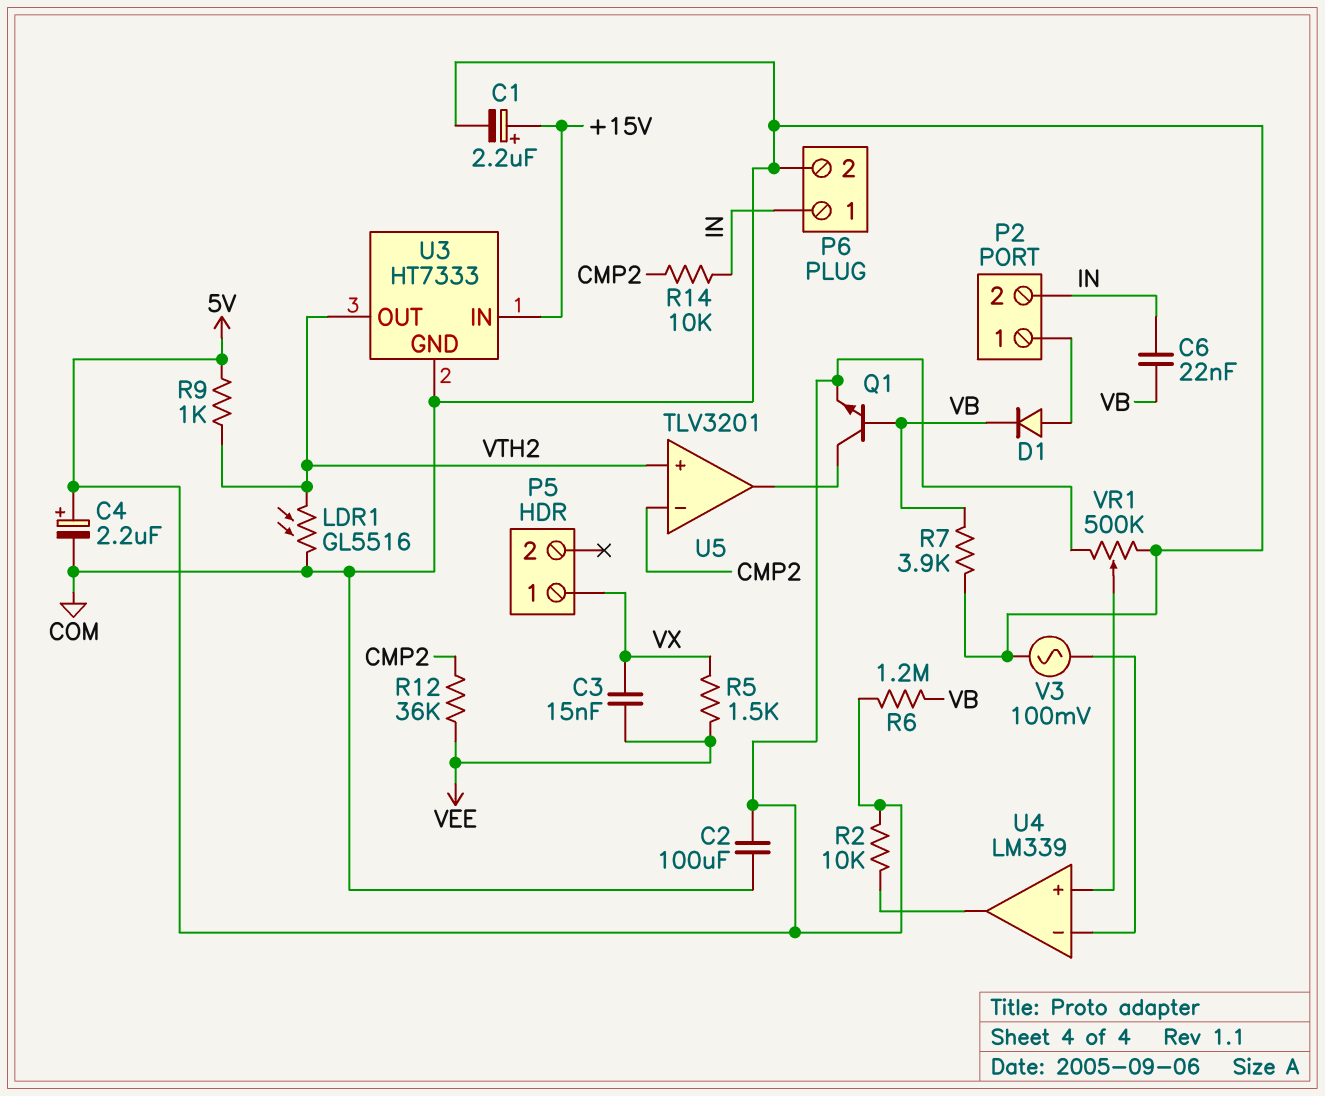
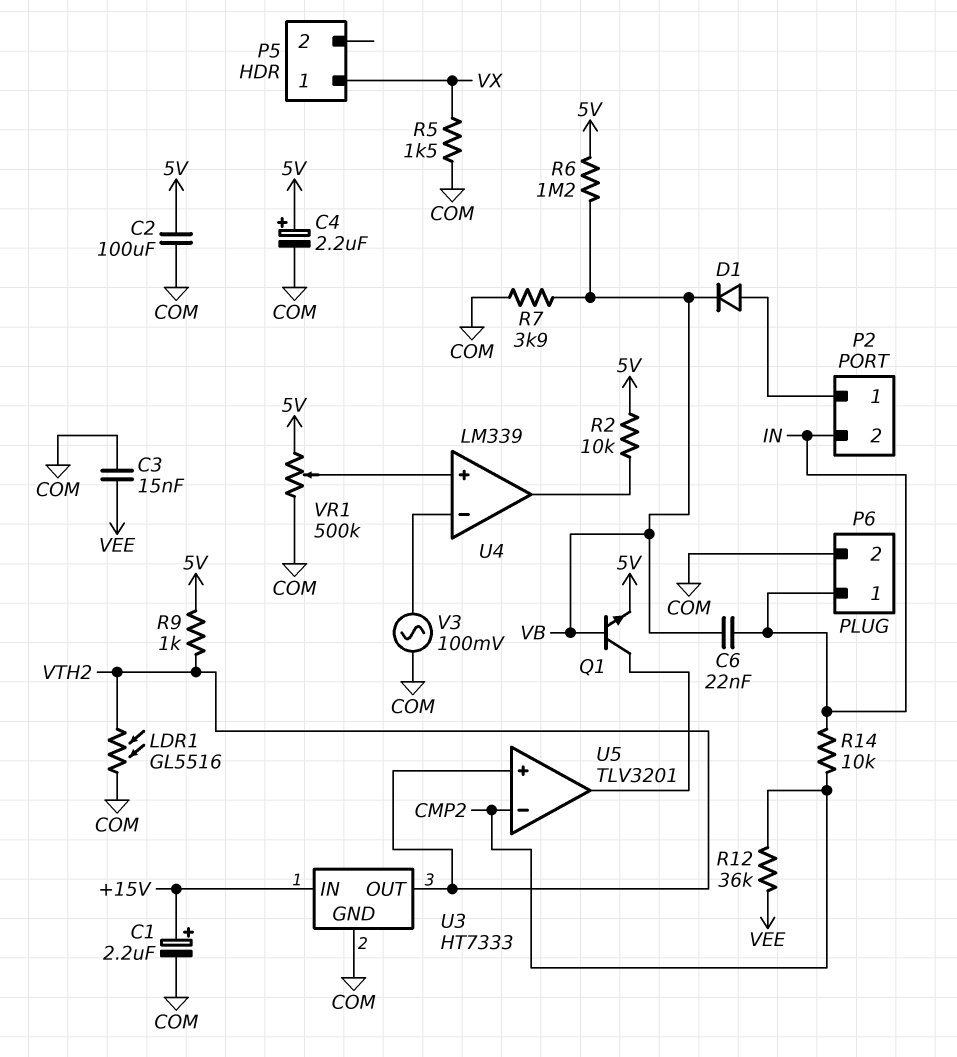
C3: 15nF (VEE, VX) -> 15nF (COM, VEE)
R5: 1.5k (VEE, VX) -> 1.5k (COM, VX)

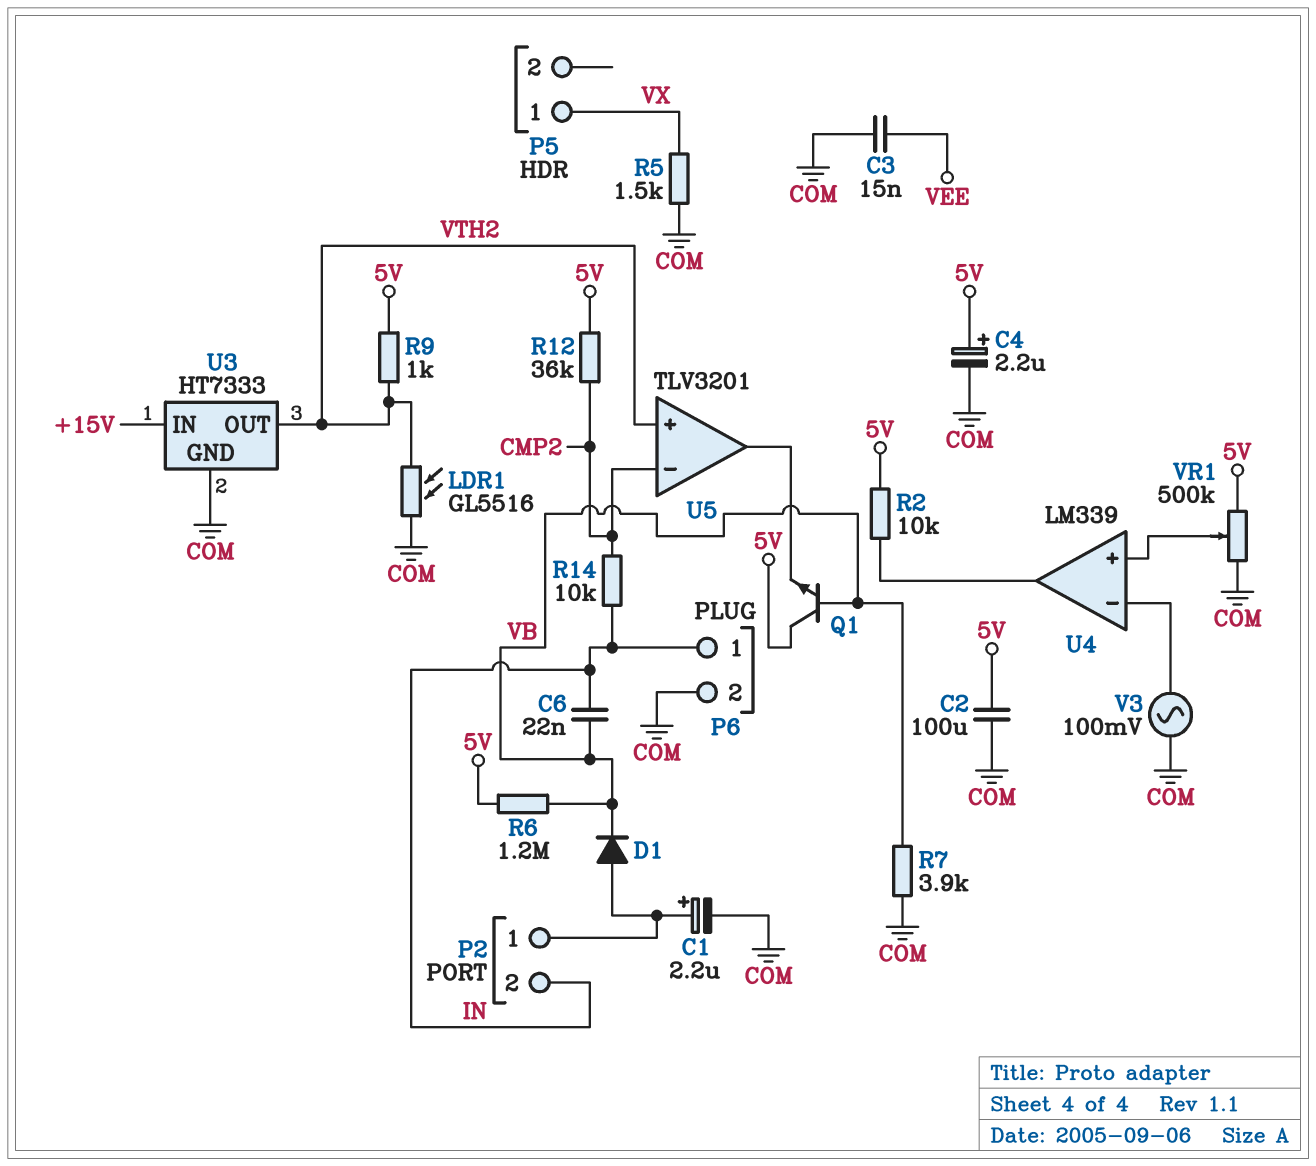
C1: 2.2uF (plus +15V, minus COM) -> 2.2uF (plus P2/1, minus COM)
Q1: NPN (B VB, C U5/out, E 5V) -> NPN (B VB, C 5V, E U5/out)
R12: 36k (CMP2, VEE) -> 36k (5V, CMP2)

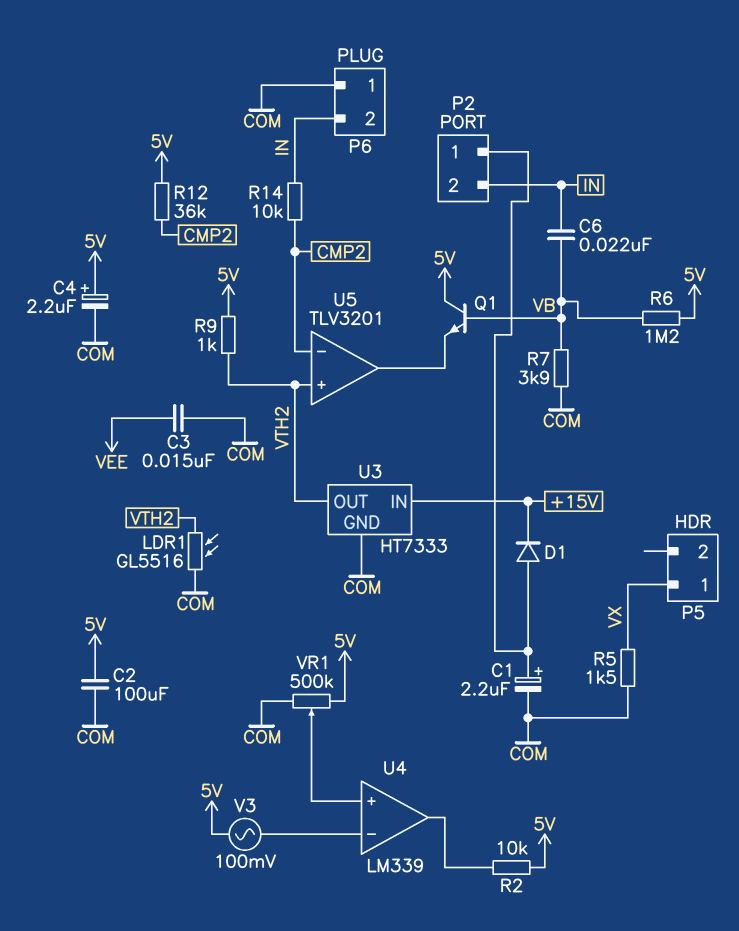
D1: diode (A P2/1, K VB) -> diode (A P2/1, K +15V)
P6 pin 1: IN -> COM
P6 pin 2: COM -> IN
V3: AC 100mV (COM, U4/in-) -> AC 100mV (5V, U4/in-)

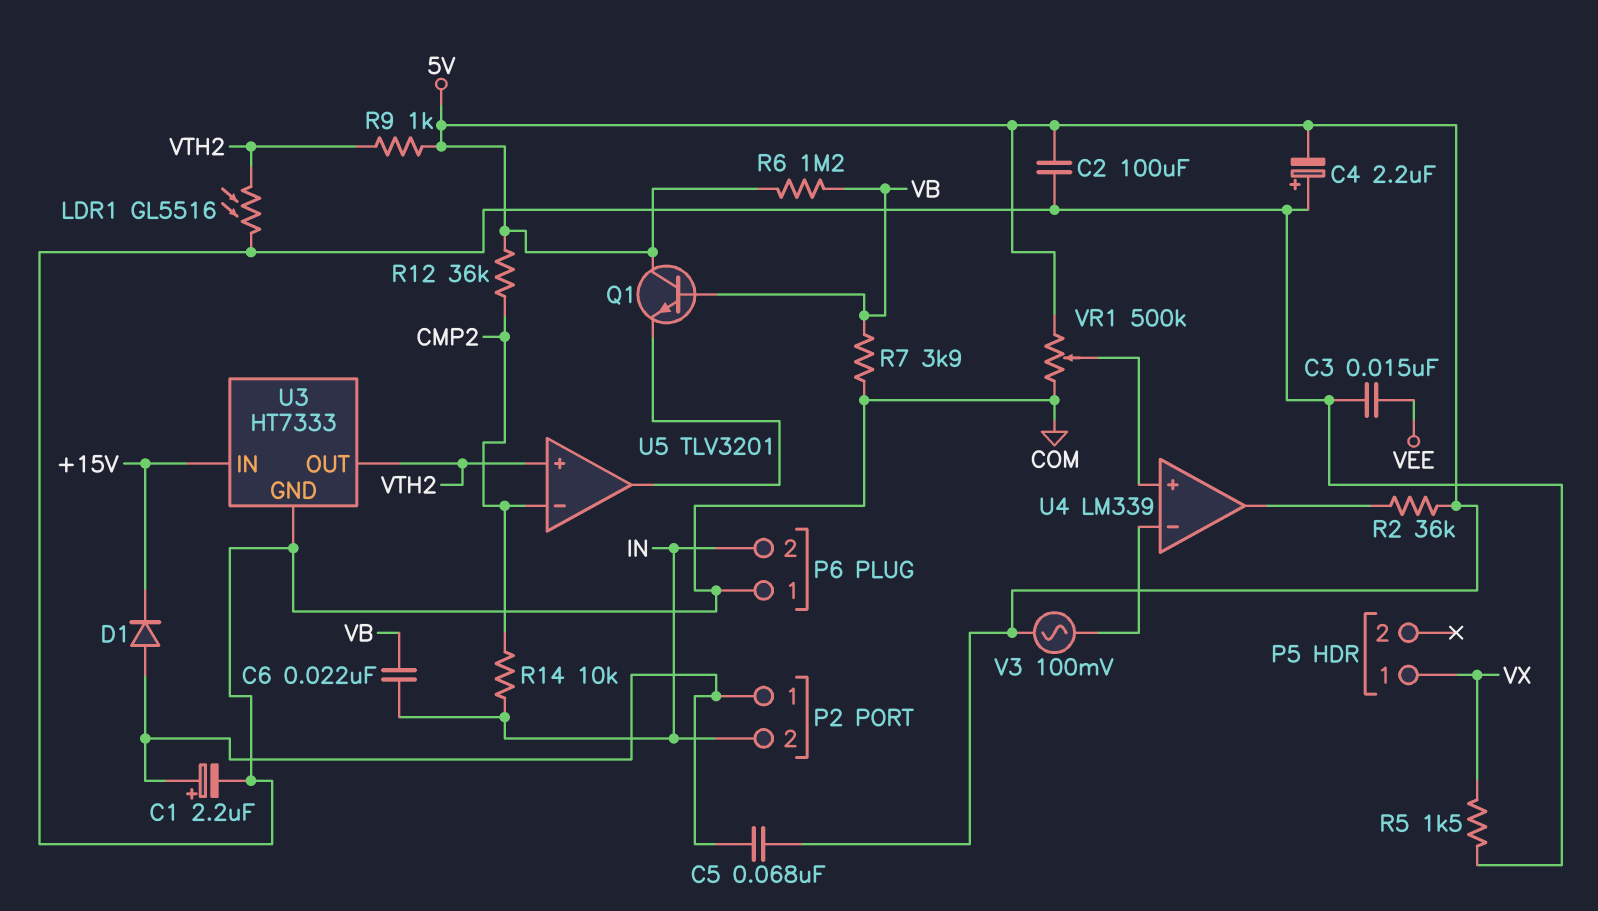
C4: 2.2uF (plus 5V, minus COM) -> 2.2uF (plus COM, minus 5V)
C5: none -> 68nF (5V, P2/1)
R2: 10k (5V, U4/out) -> 36k (5V, U4/out)

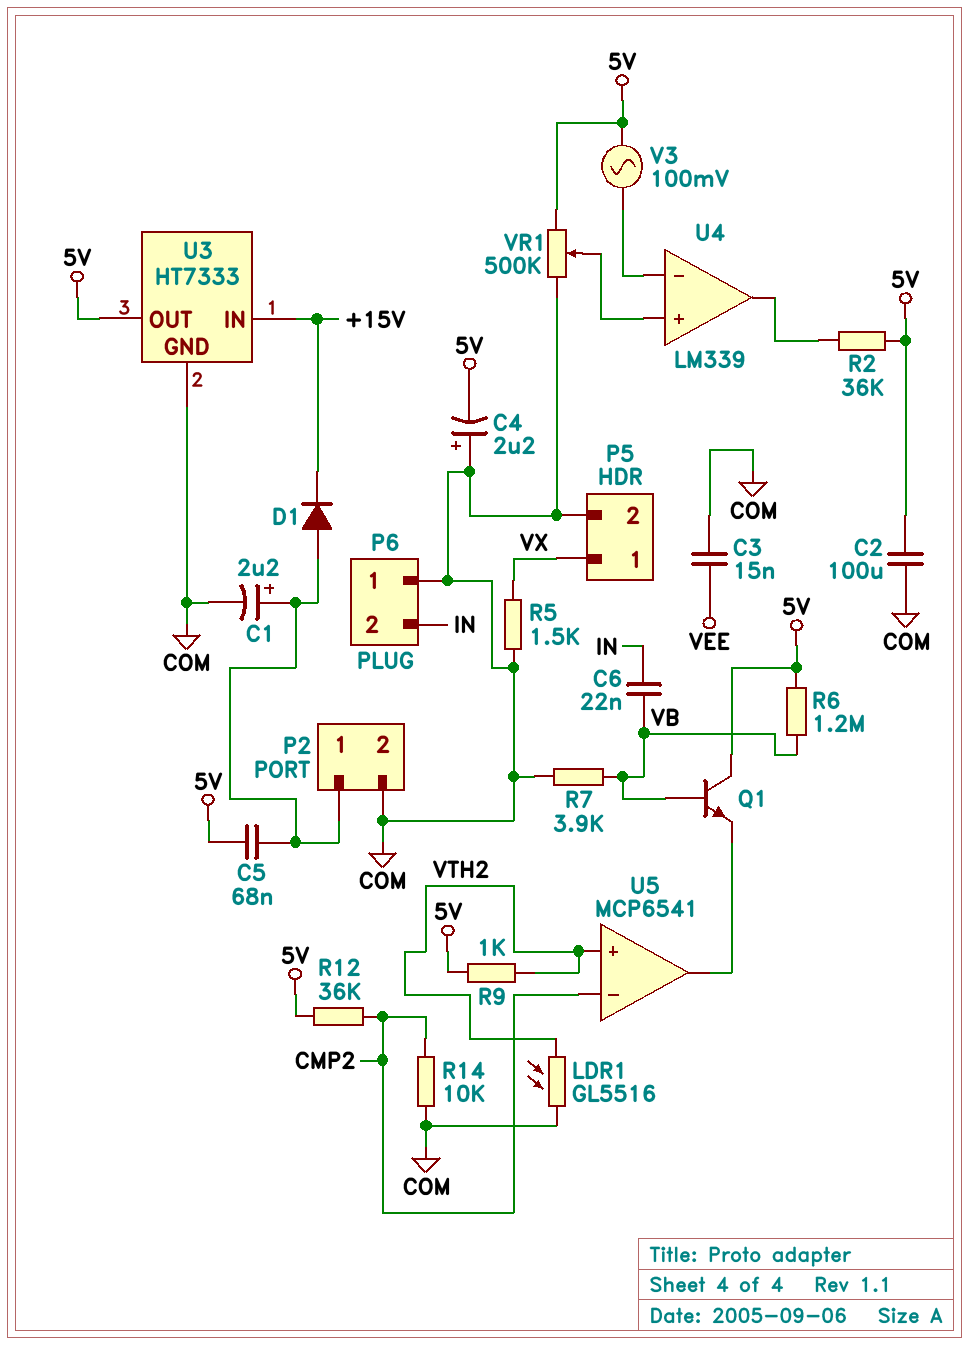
P2 pin 2: IN -> COM
P5 pin 2: none -> COM
R14: 10k (CMP2, IN) -> 10k (CMP2, COM)
U3 pin OUT: VTH2 -> 5V
U5: TLV3201 -> MCP6541

